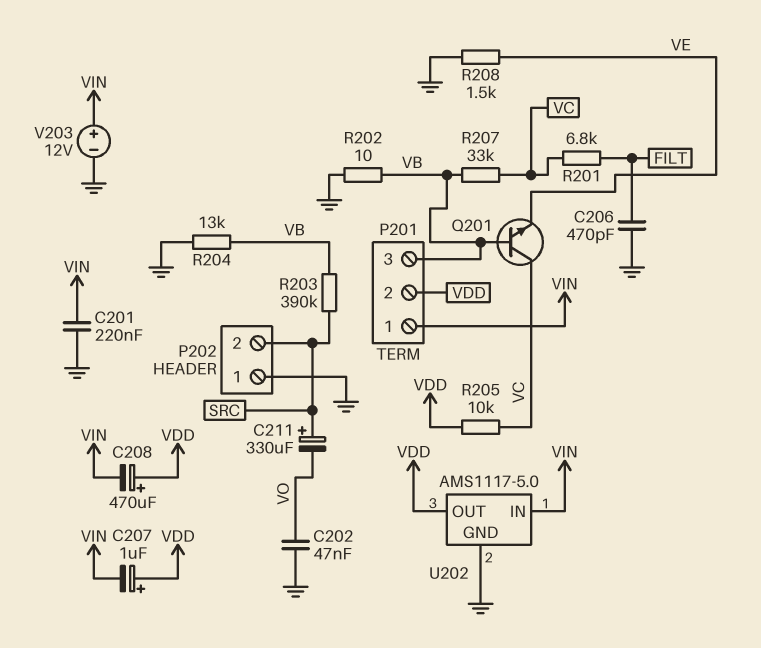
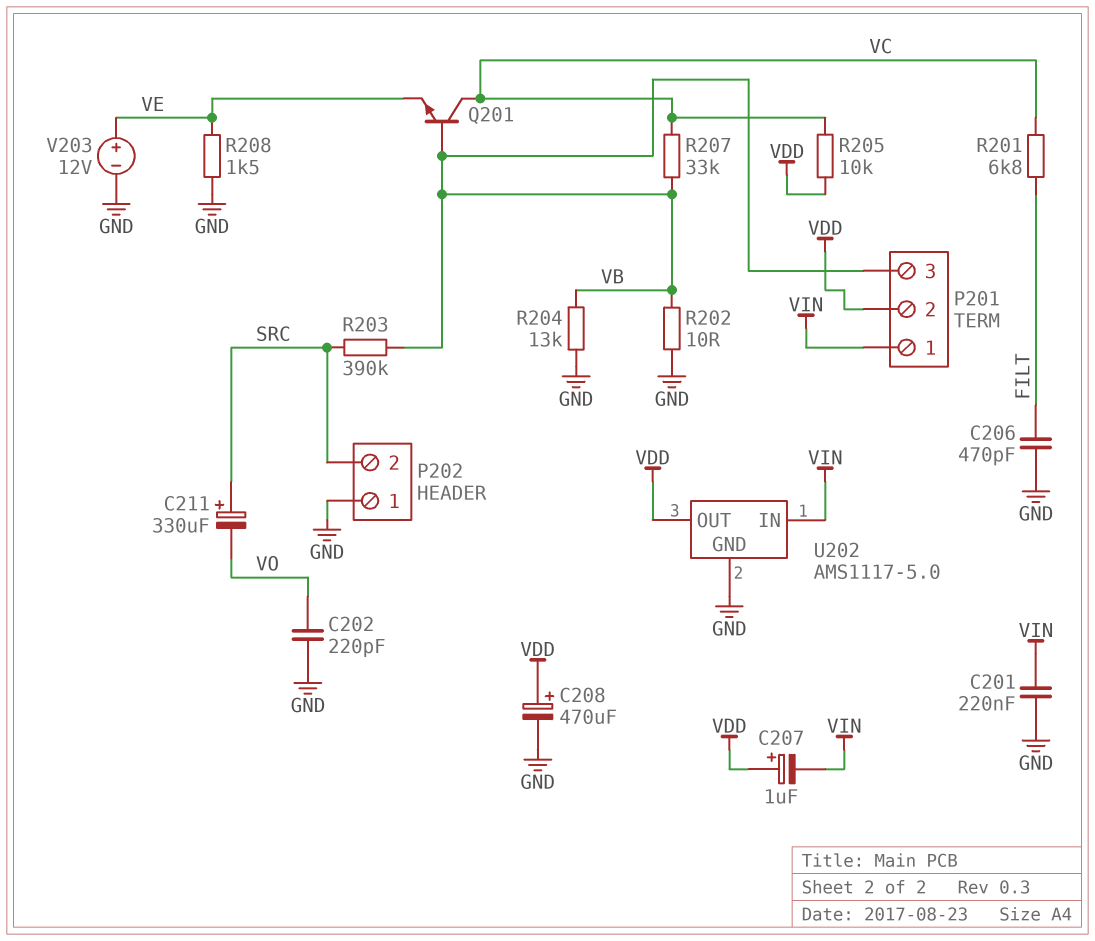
C202: 47nF (GND, VO) -> 220pF (GND, VO)
C208: 470uF (plus VDD, minus VIN) -> 470uF (plus VDD, minus GND)
V203: 12V (plus VIN, minus GND) -> 12V (plus VE, minus GND)

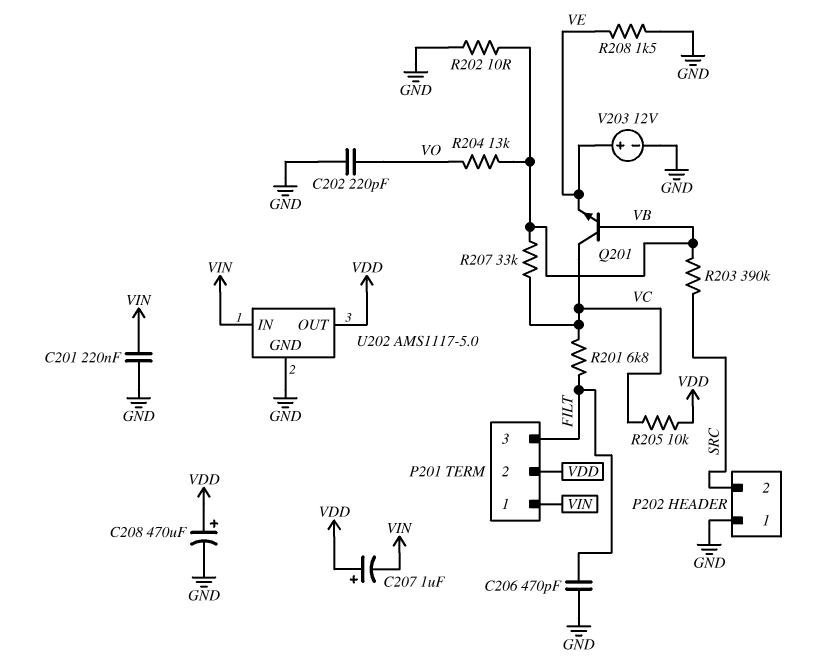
C211: 330uF (plus SRC, minus VO) -> none
P201 pin 3: VB -> FILT
R204: 13k (GND, VB) -> 13k (VB, VO)

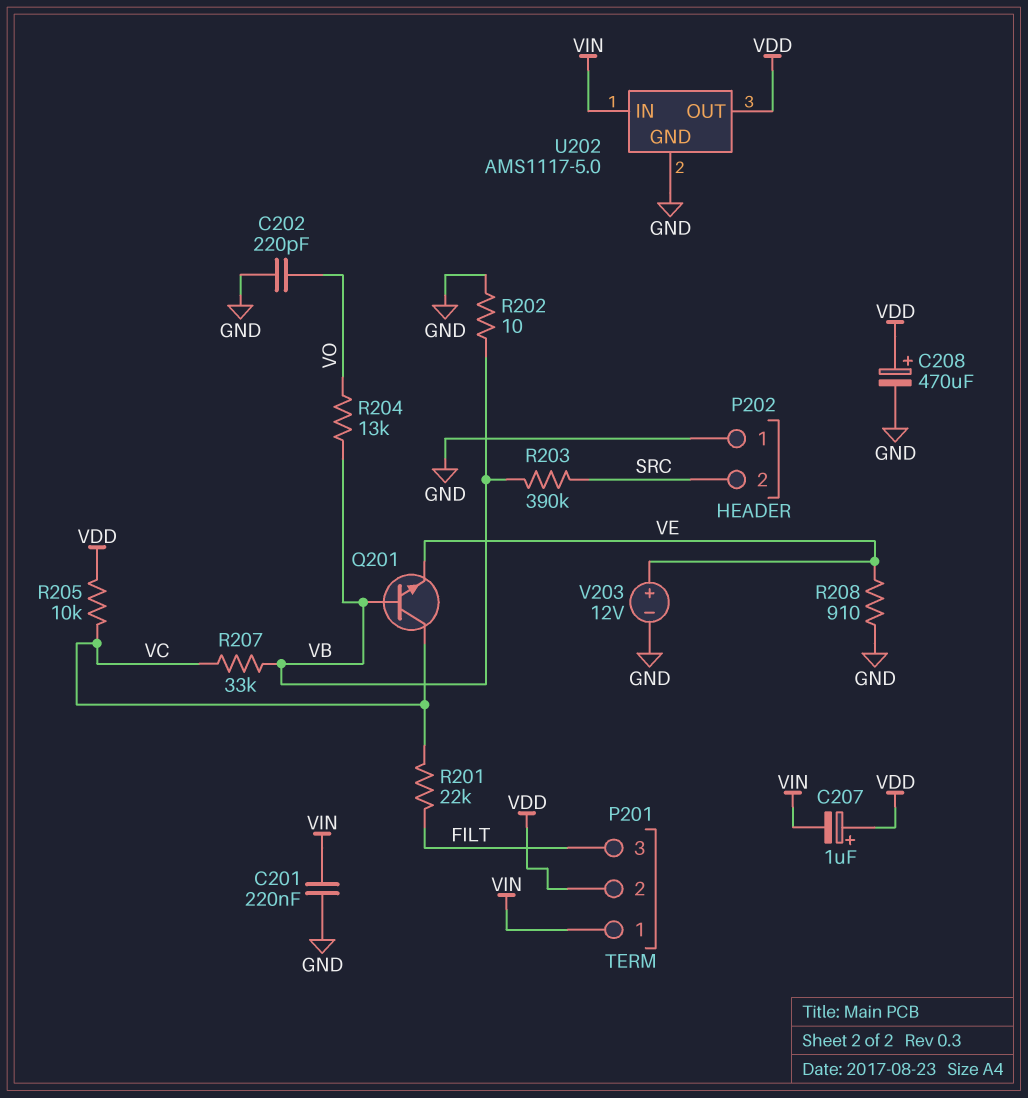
C206: 470pF (FILT, GND) -> none
R201: 6.8k (FILT, VC) -> 22k (FILT, VC)
R208: 1.5k (GND, VE) -> 910 (GND, VE)

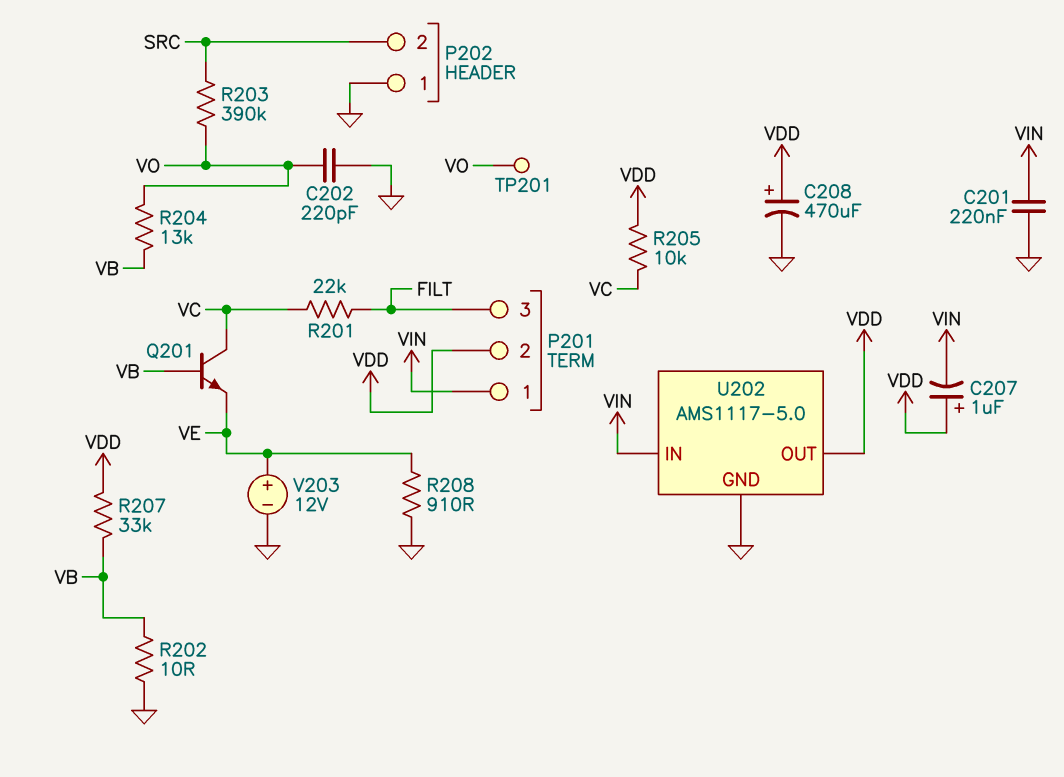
R203: 390k (SRC, VB) -> 390k (SRC, VO)
R207: 33k (VB, VC) -> 33k (VB, VDD)
TP201: none -> test point (VO)

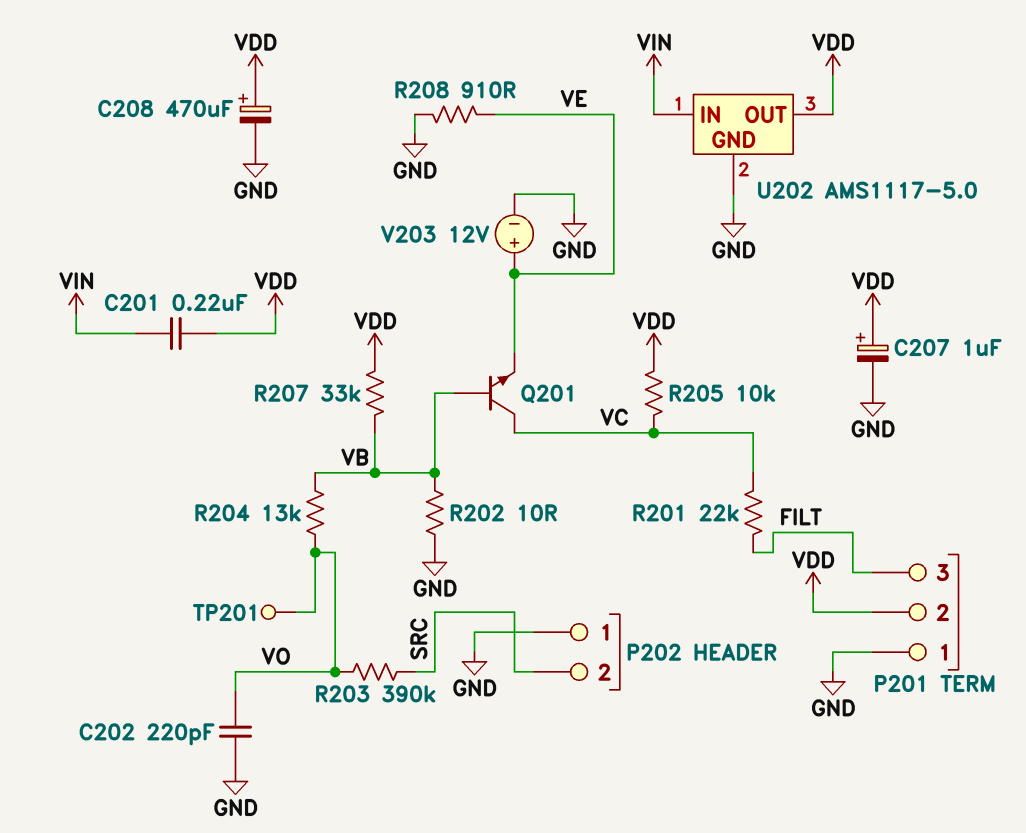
C201: 220nF (GND, VIN) -> 220nF (VDD, VIN)
C207: 1uF (plus VDD, minus VIN) -> 1uF (plus VDD, minus GND)
P201 pin 1: VIN -> GND

